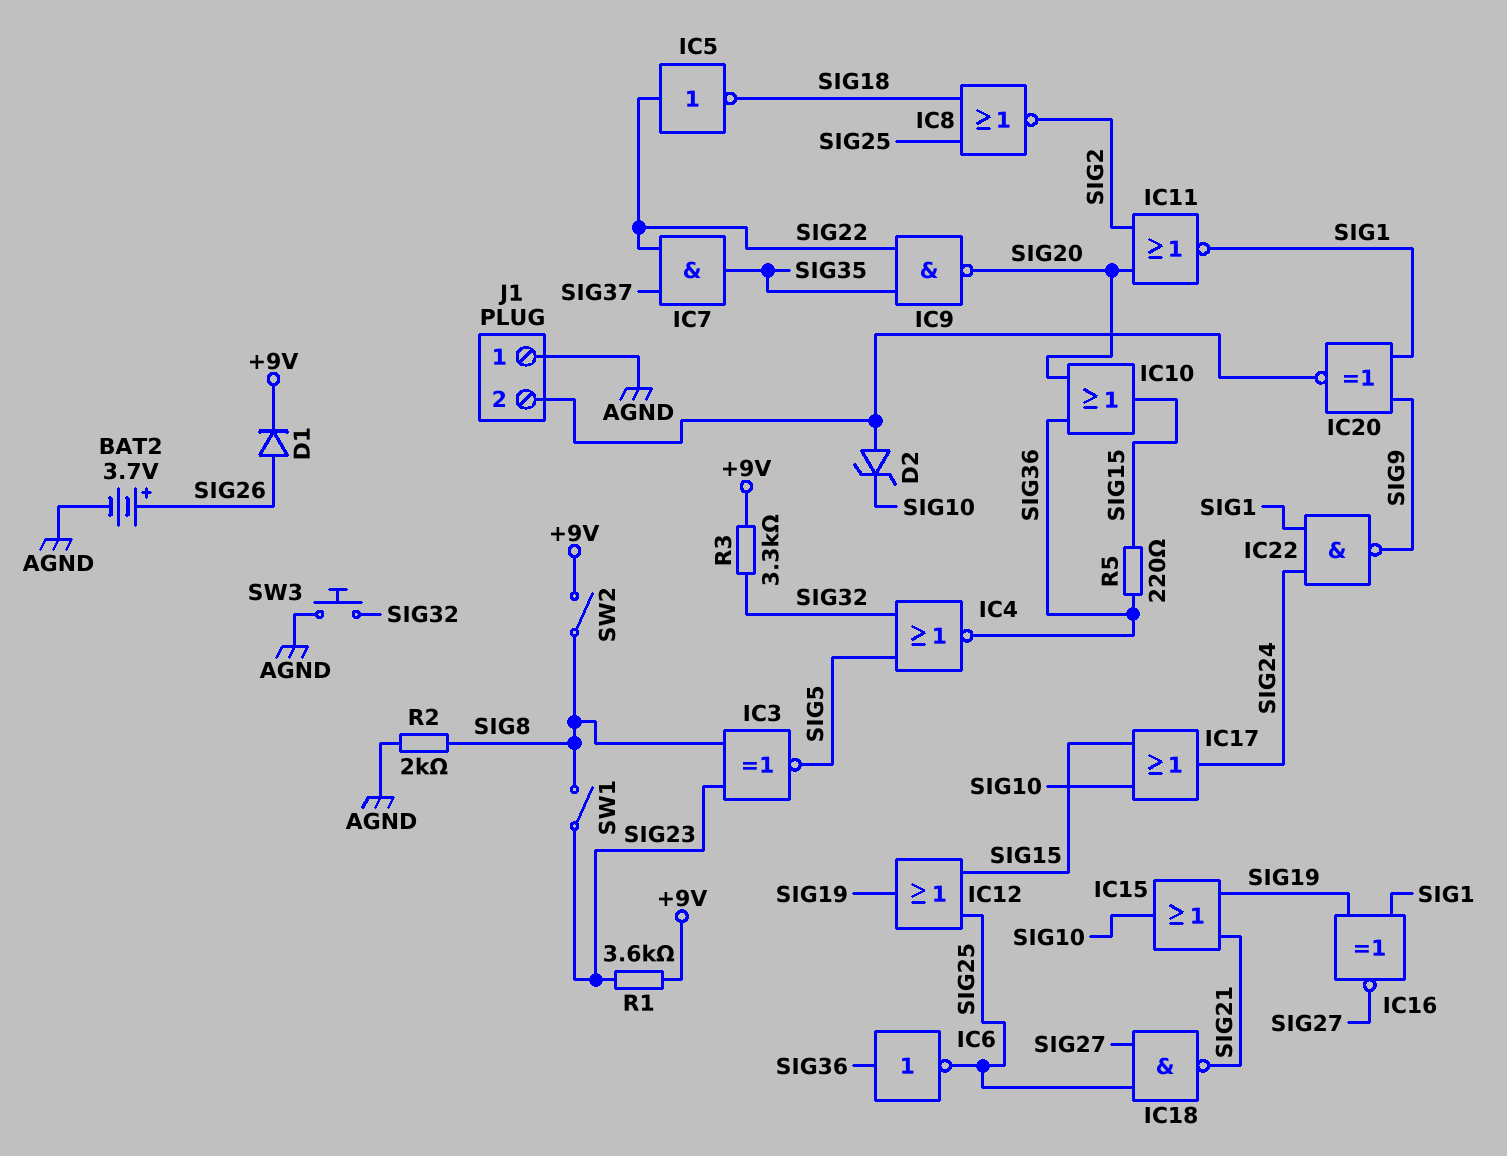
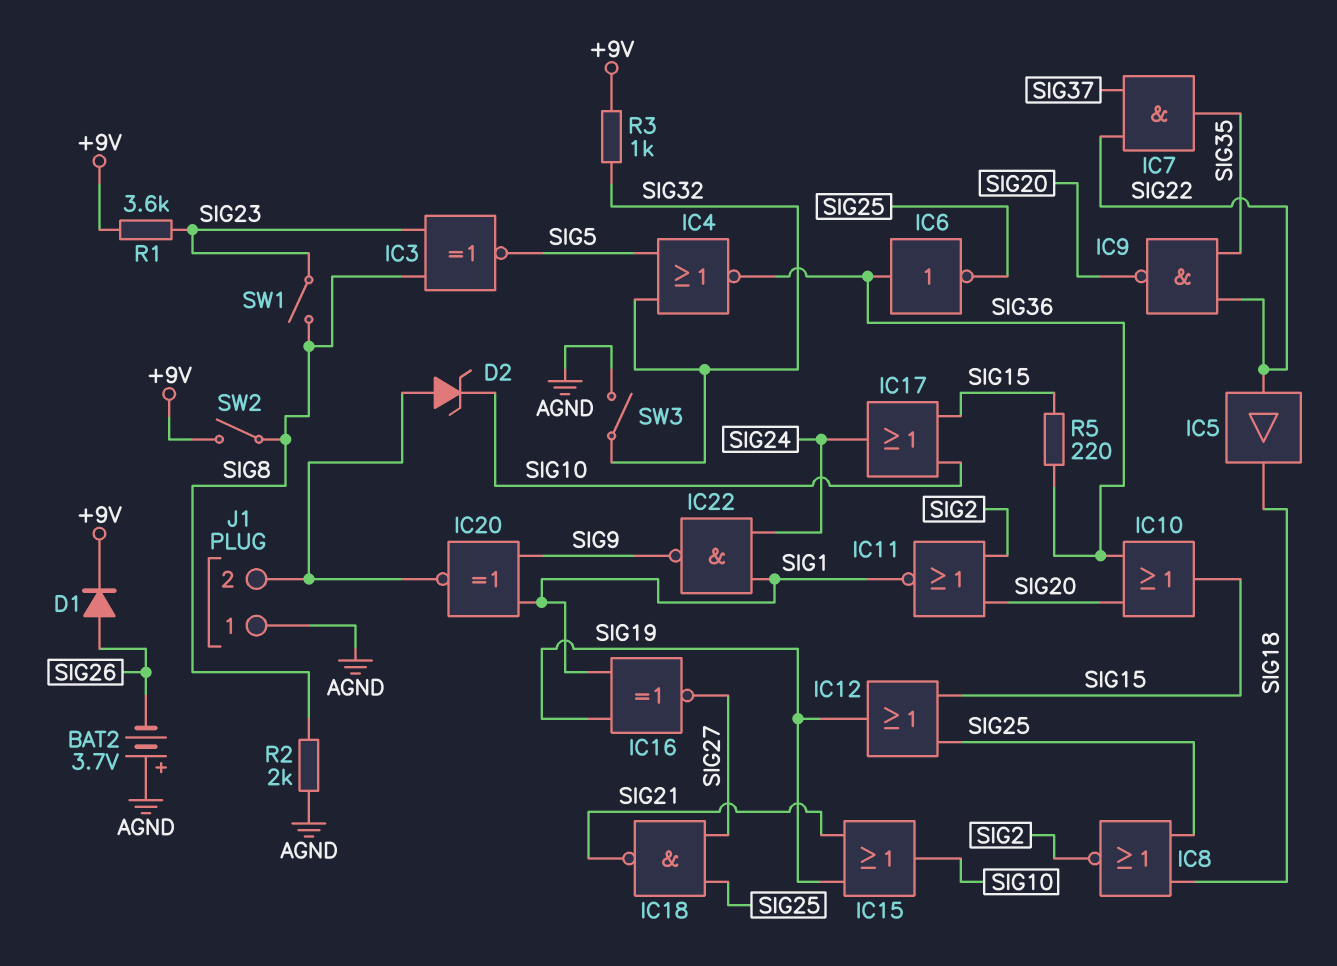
BAT2: 3.7V (plus SIG26, minus AGND) -> 3.7V (plus AGND, minus SIG26)
IC5: NOT (in SIG22, out SIG18) -> buffer (in SIG22, out SIG18)
R3: 3.3k (+9V, SIG32) -> 1k (+9V, SIG32)
SW3: button (AGND, SIG32) -> switch (AGND, SIG32)

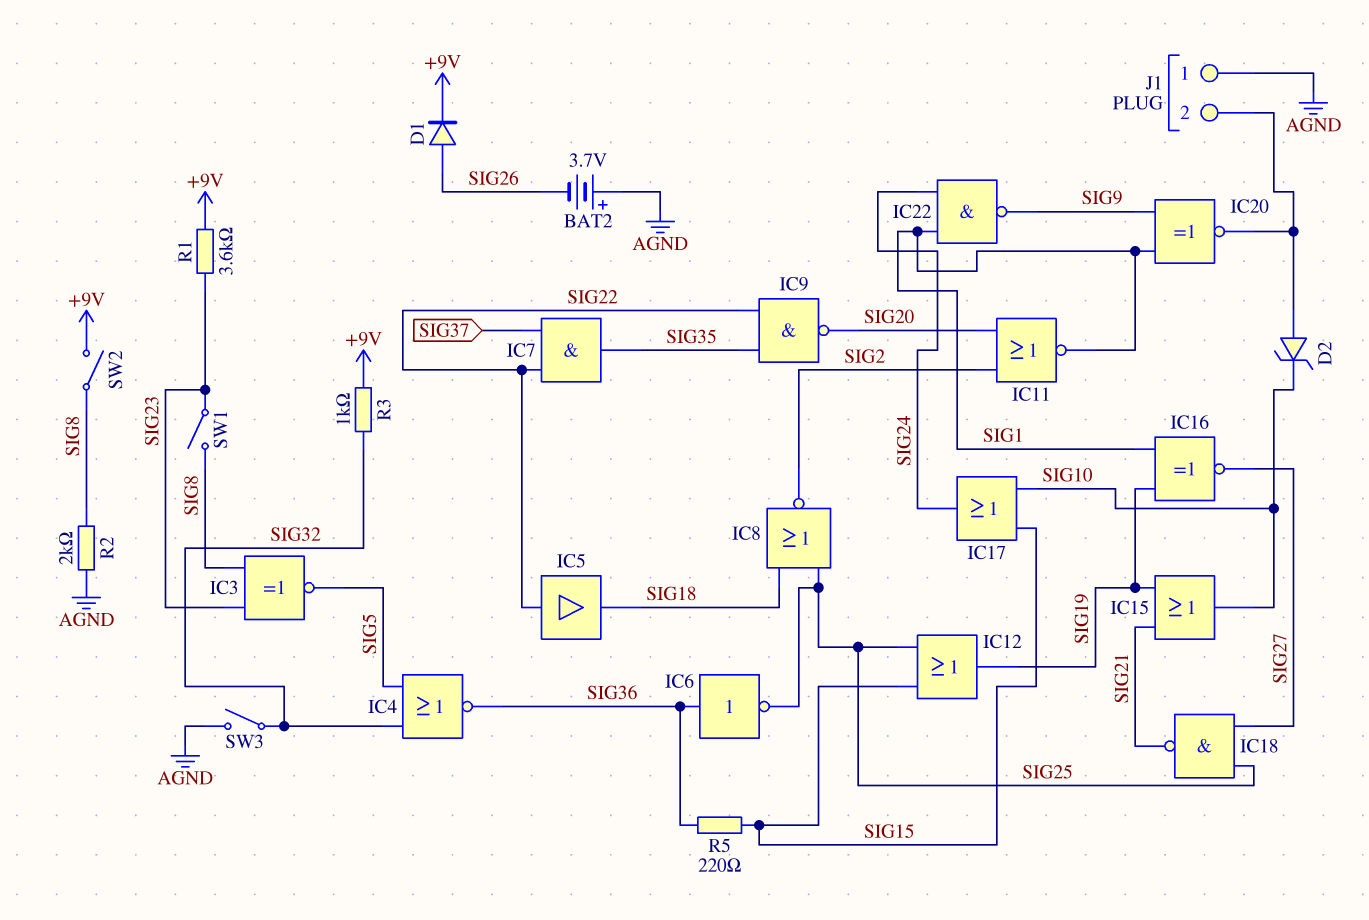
IC10: OR (in SIG20, in SIG36, out SIG15) -> none

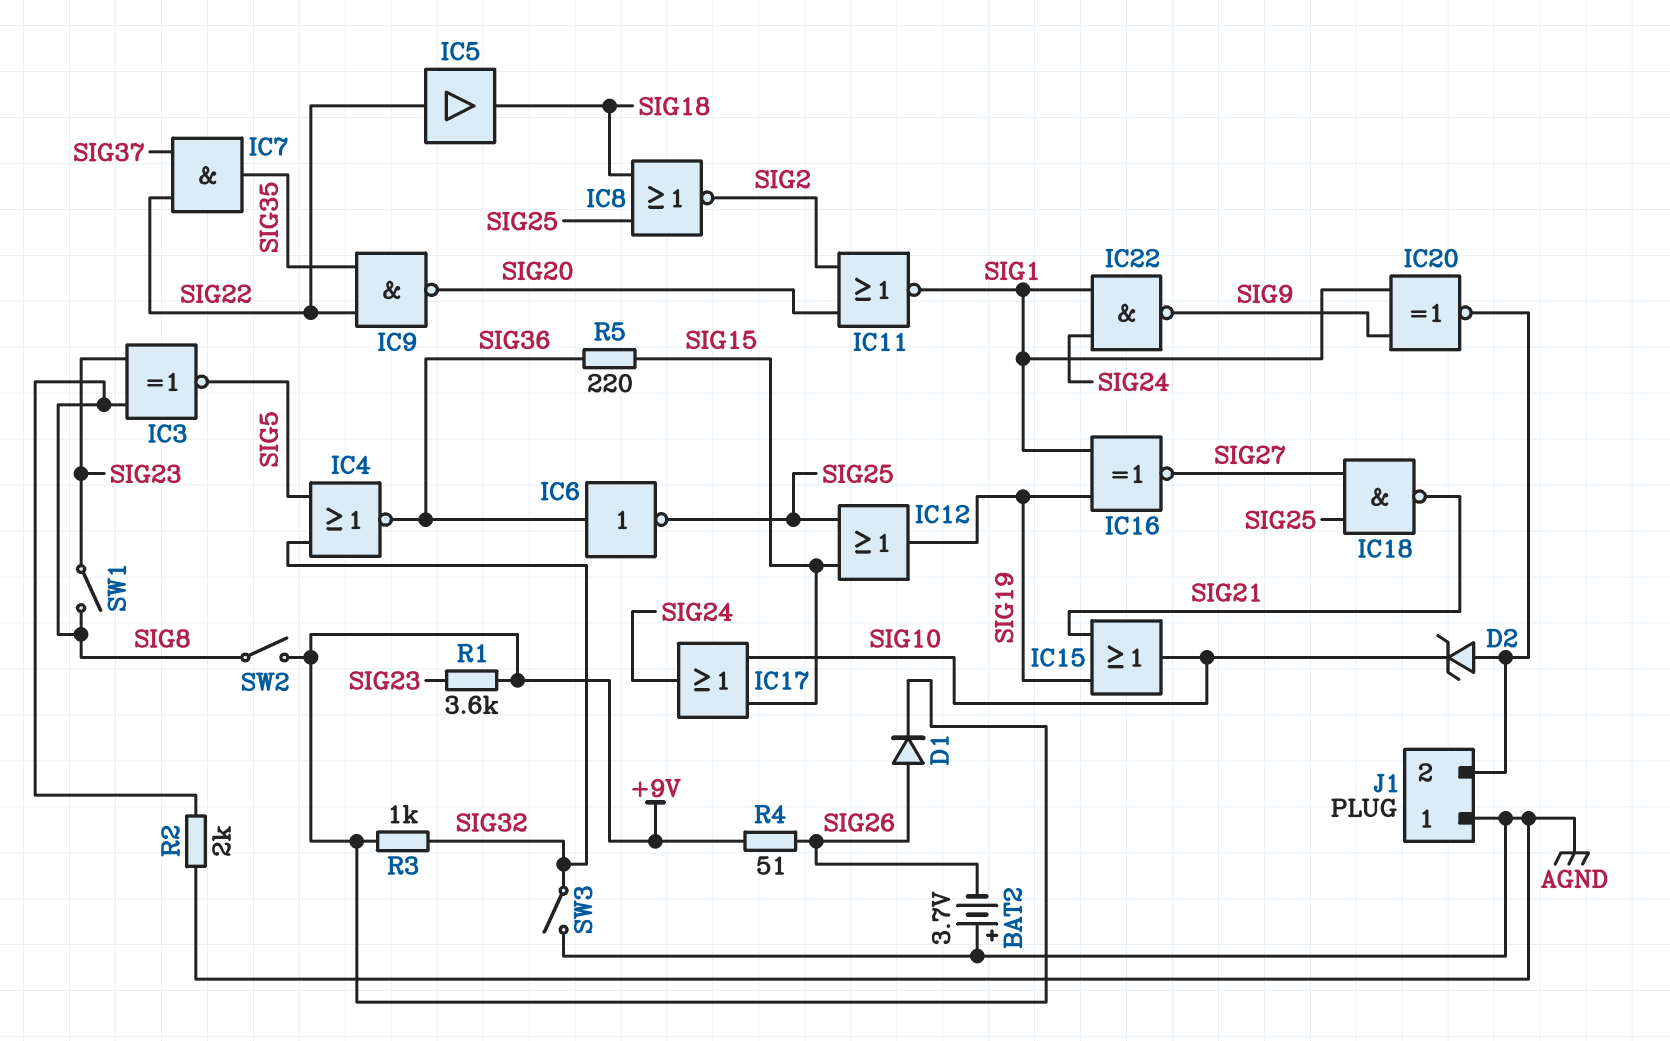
R4: none -> 51 (+9V, SIG26)

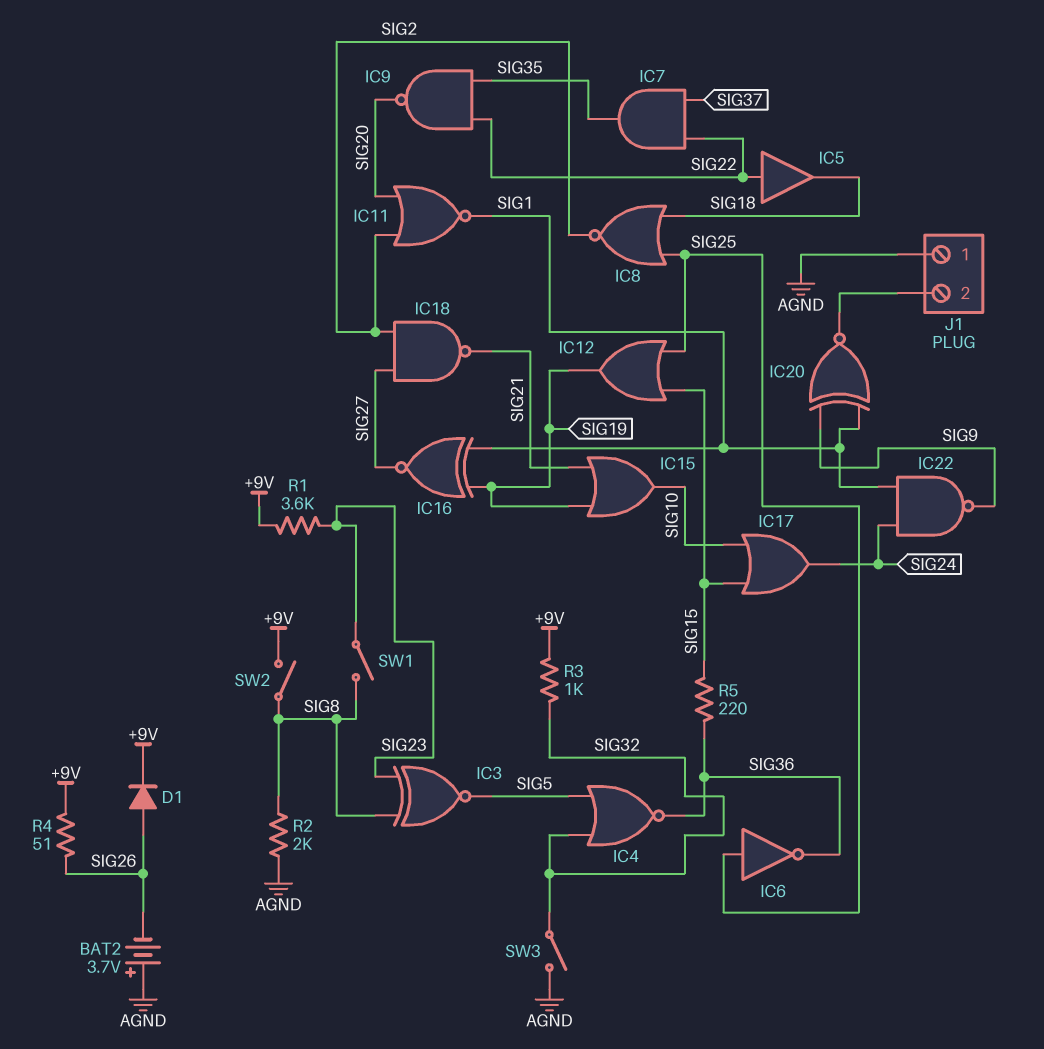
D2: zener (A J1/2, K SIG10) -> none
IC6: NOT (in SIG36, out SIG25) -> NOT (in SIG25, out SIG36)
IC18: NAND (in SIG25, in SIG27, out SIG21) -> NAND (in SIG2, in SIG27, out SIG21)

